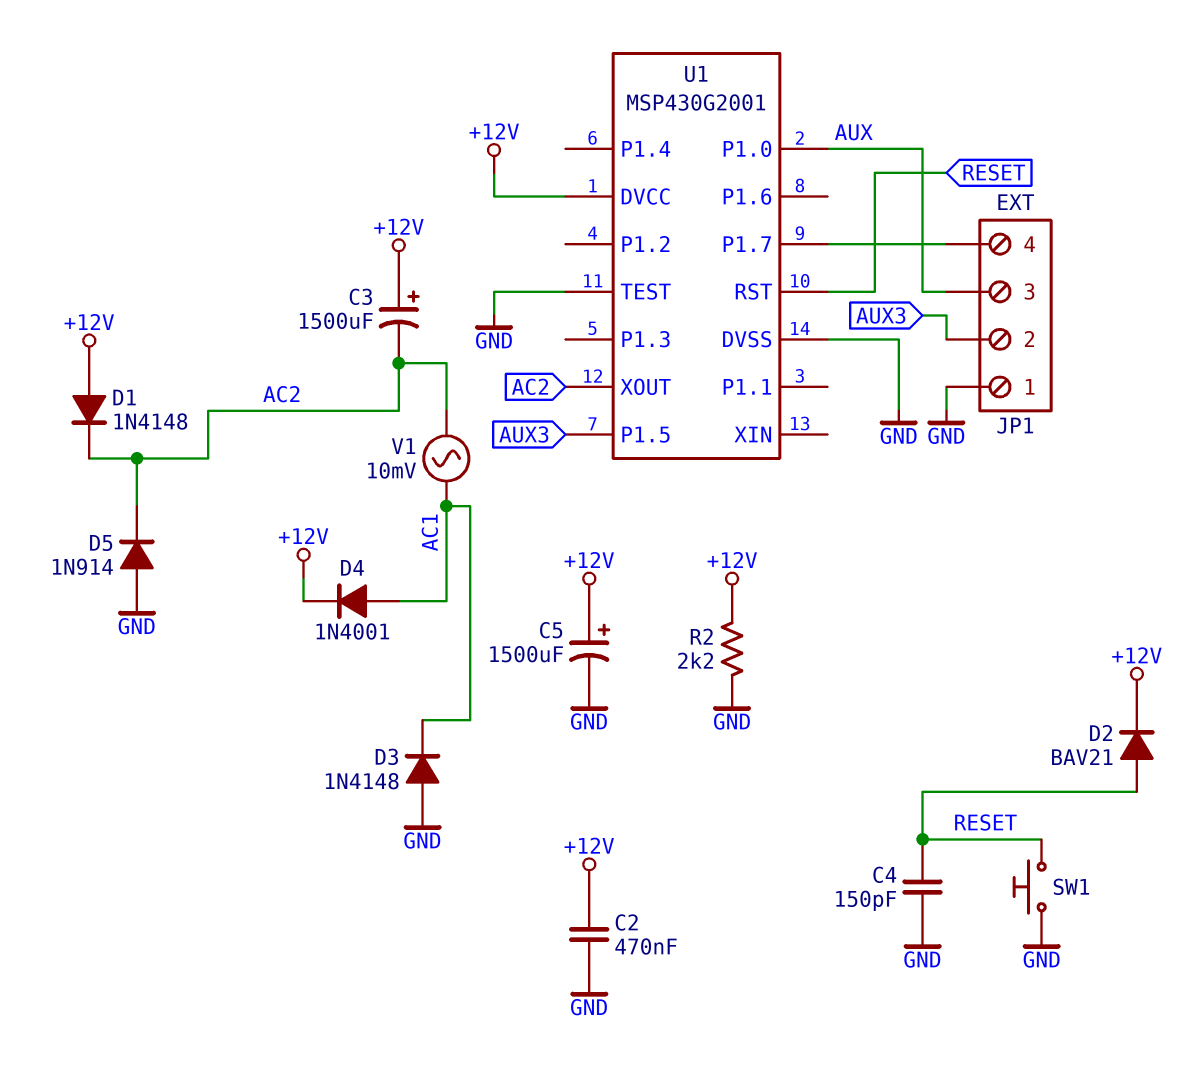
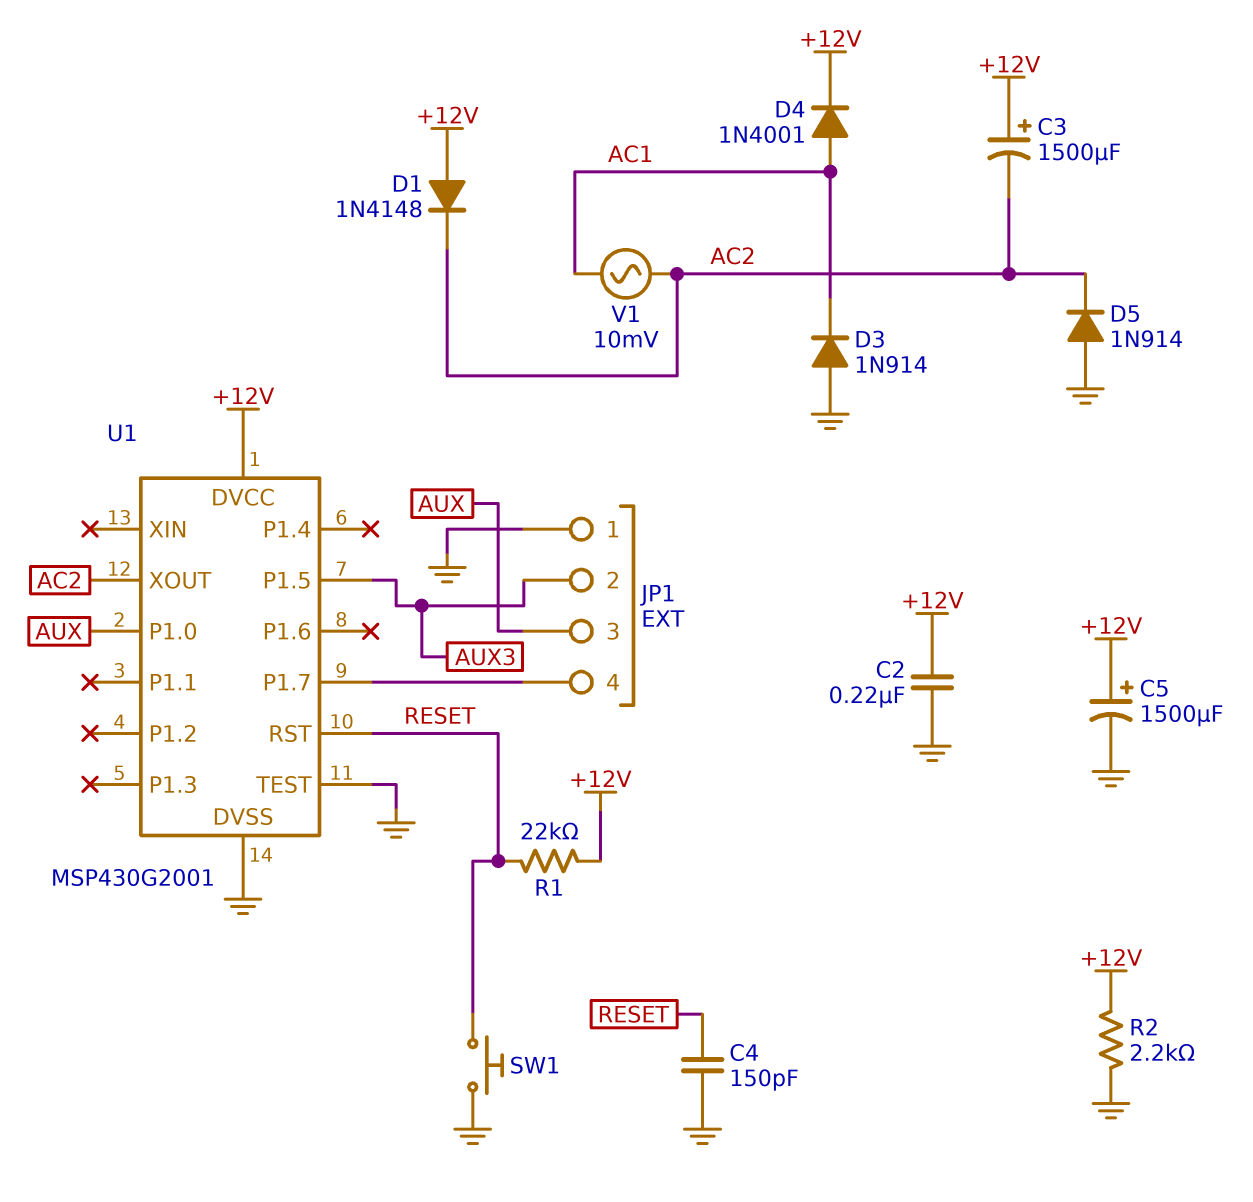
C2: 470nF (+12V, GND) -> 220nF (+12V, GND)
D2: diode BAV21 (A RESET, K +12V) -> none
D3: diode 1N4148 (A GND, K AC1) -> diode 1N914 (A GND, K AC1)
R1: none -> 22k (+12V, RESET)

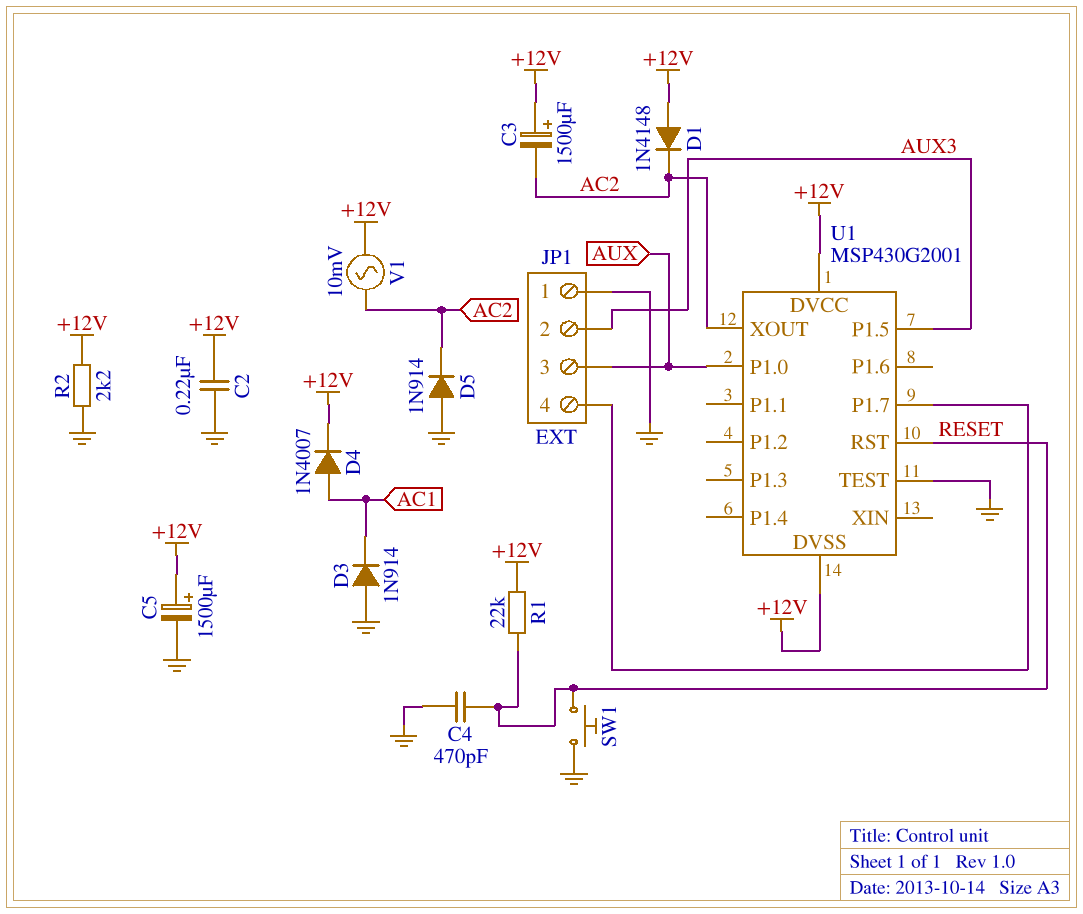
C4: 150pF (GND, RESET) -> 470pF (GND, RESET)
D4: diode 1N4001 (A AC1, K +12V) -> diode 1N4007 (A AC1, K +12V)
U1 pin DVSS: GND -> +12V
V1: AC 10mV (AC1, AC2) -> AC 10mV (+12V, AC2)

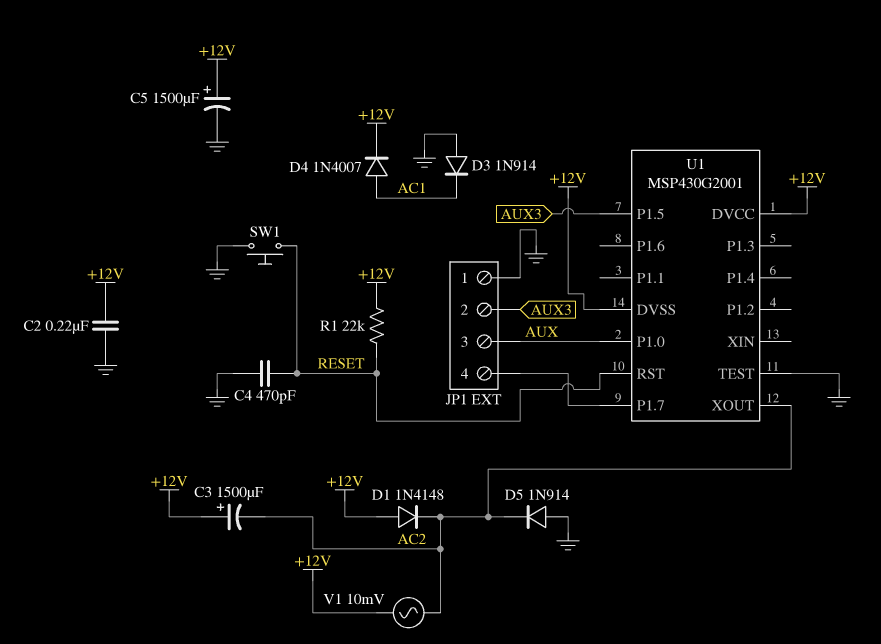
R2: 2.2k (+12V, GND) -> none

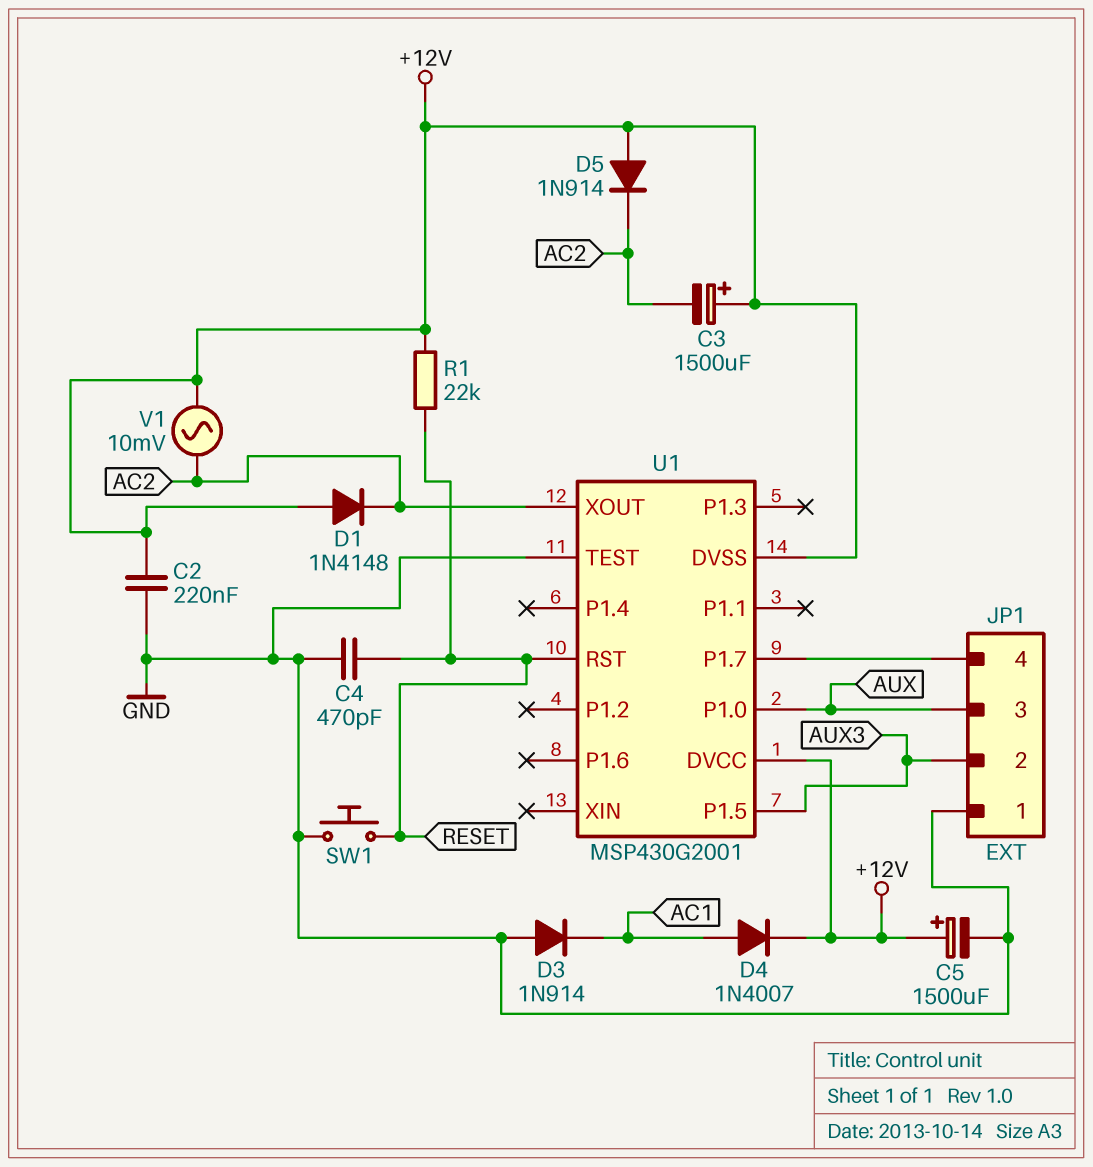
D5: diode 1N914 (A GND, K AC2) -> diode 1N914 (A +12V, K AC2)

